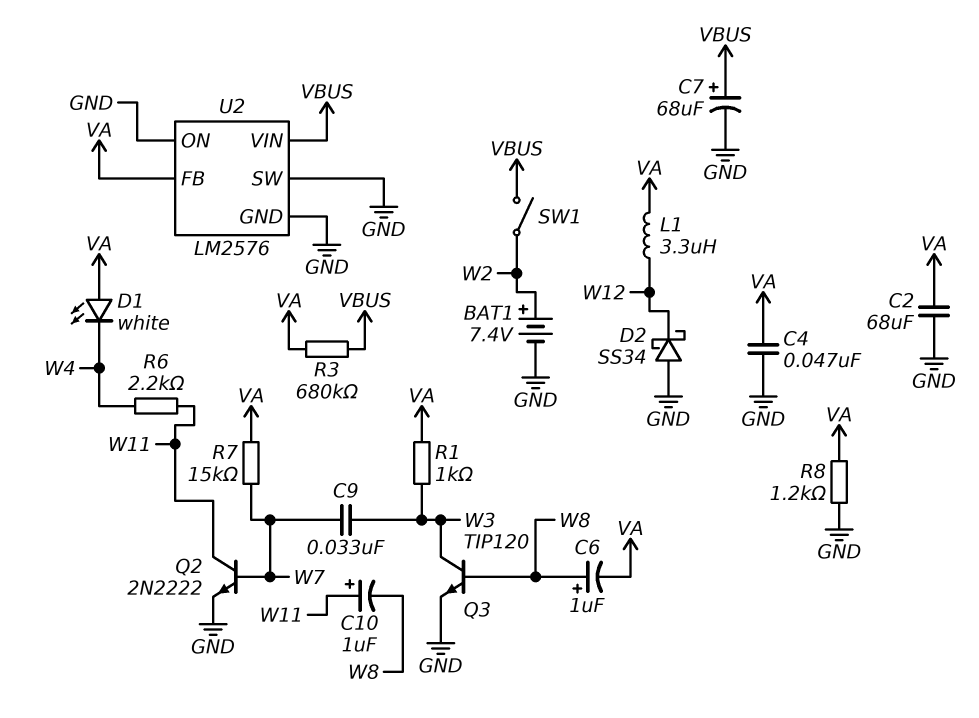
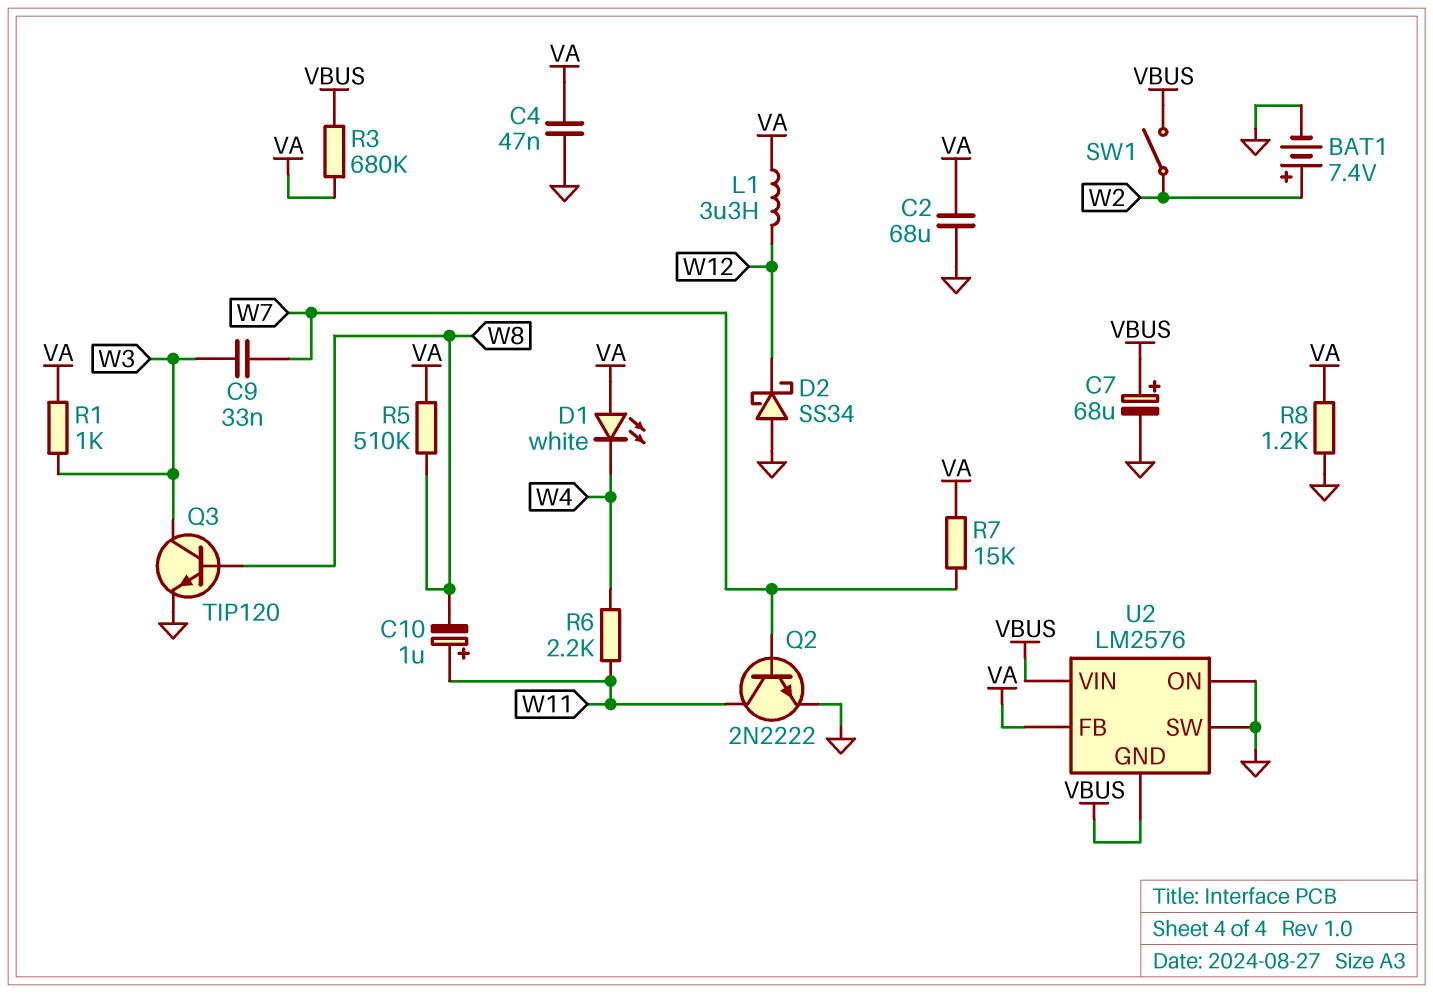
C6: 1uF (plus W8, minus VA) -> none
R5: none -> 510k (VA, W8)
U2 pin GND: GND -> VBUS

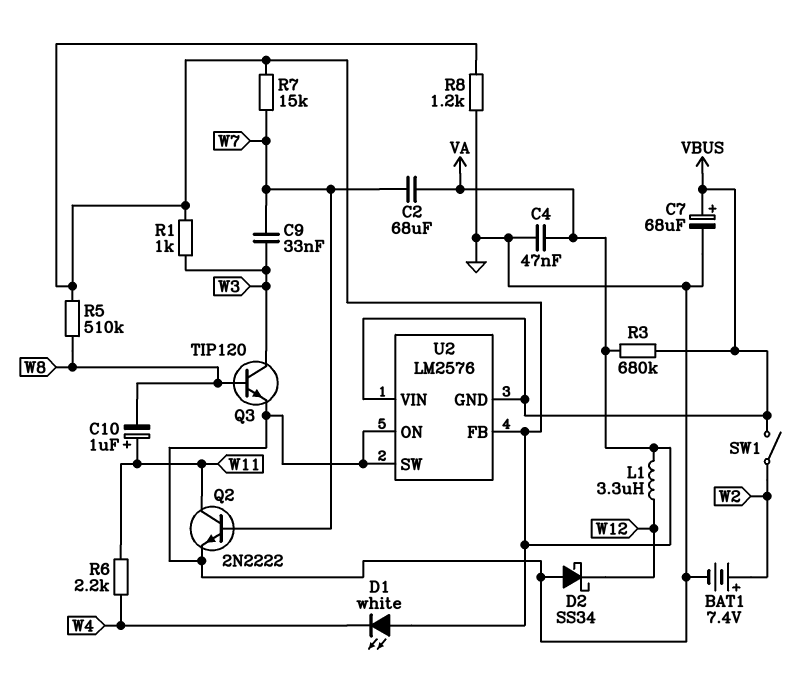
C2: 68uF (GND, VA) -> 68uF (VA, W7)

